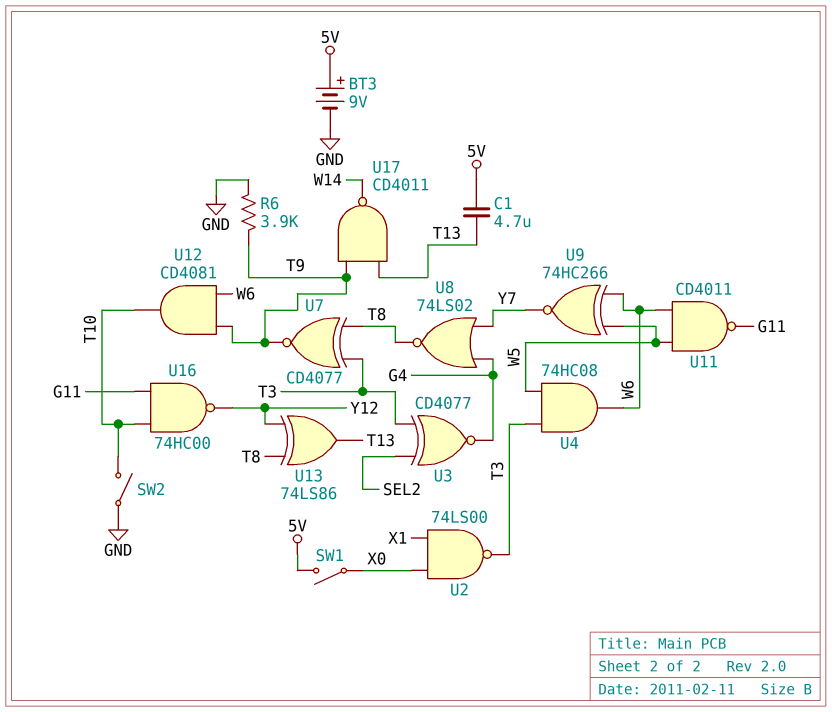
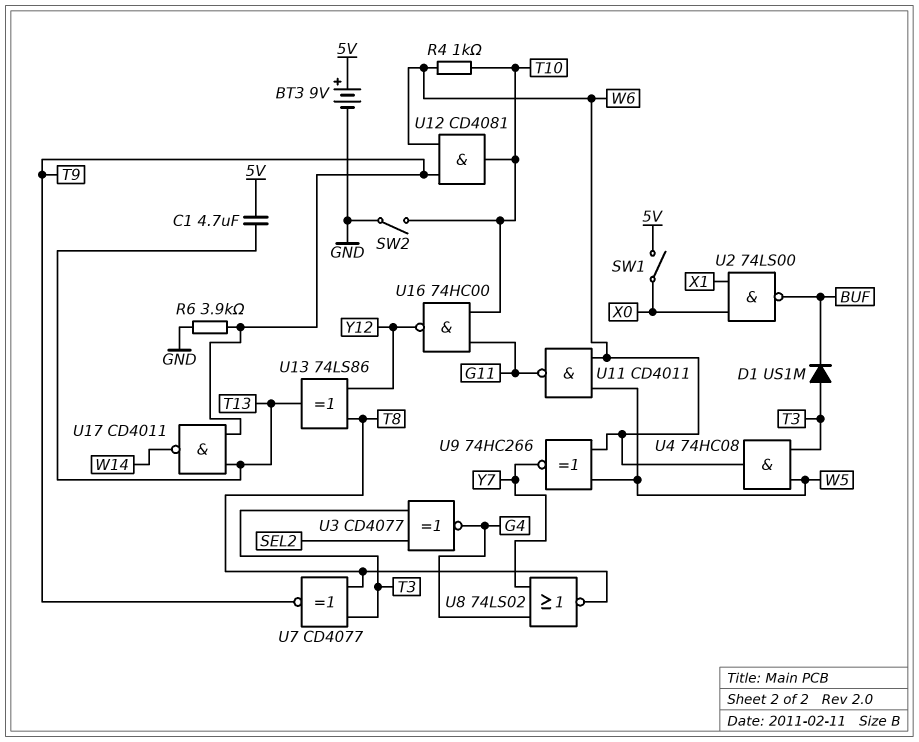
D1: none -> diode US1M (A T3, K BUF)
R4: none -> 1k (T10, W6)
U2: NAND 74LS00 (in X0, in X1, out T3) -> NAND 74LS00 (in X0, in X1, out BUF)

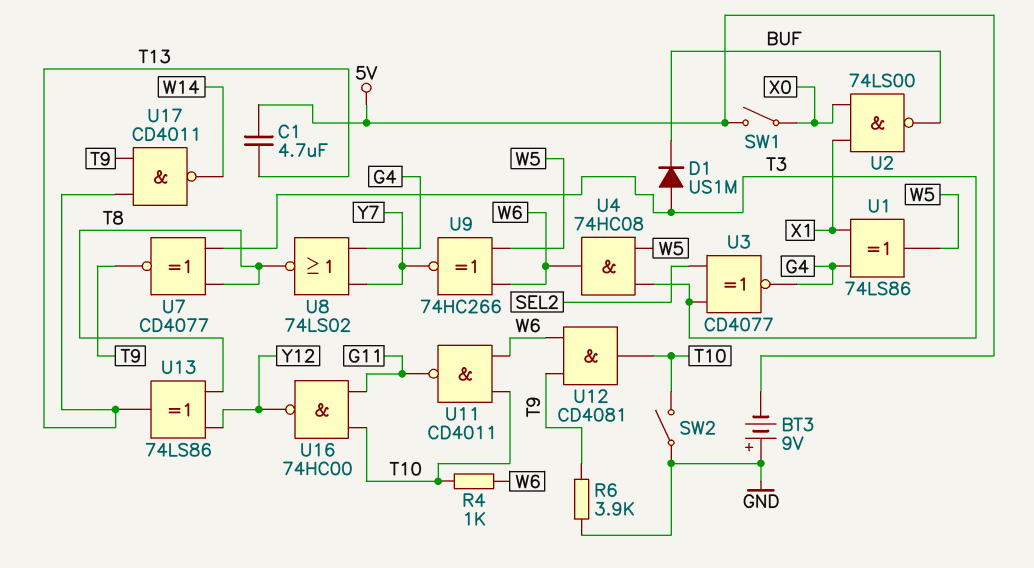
BT3: 9V (plus 5V, minus GND) -> 9V (plus GND, minus 5V)
U1: none -> XOR 74LS86 (in G4, in X1, out W5)
U11: NAND CD4011 (in W5, in W6, out G11) -> NAND CD4011 (in T10, in W6, out G11)

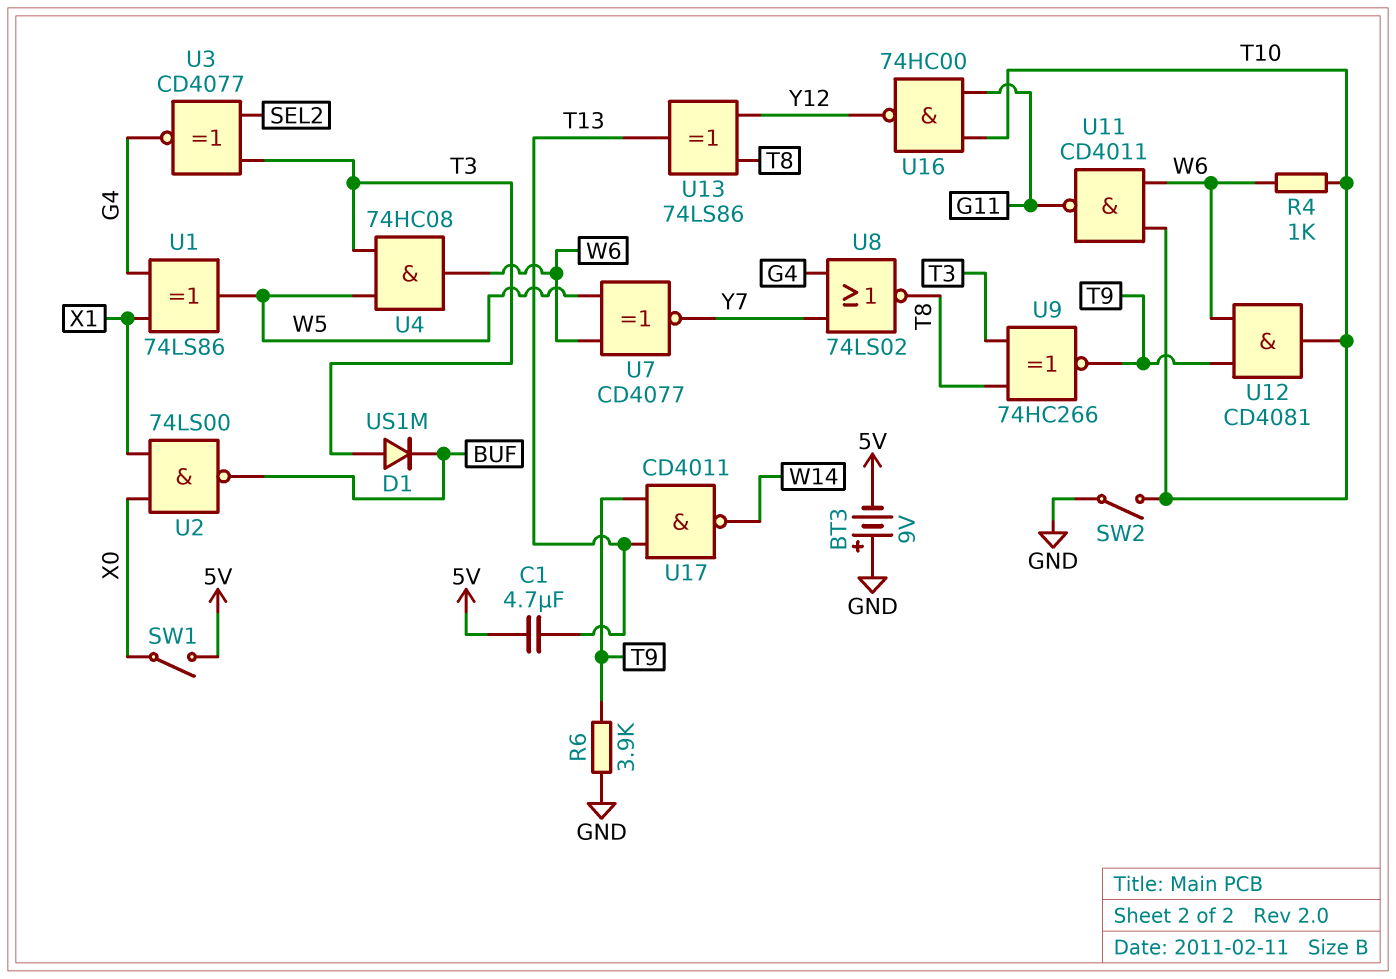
U7: XNOR CD4077 (in T3, in T8, out T9) -> XNOR CD4077 (in W5, in W6, out Y7)
U9: XNOR 74HC266 (in W5, in W6, out Y7) -> XNOR 74HC266 (in T3, in T8, out T9)

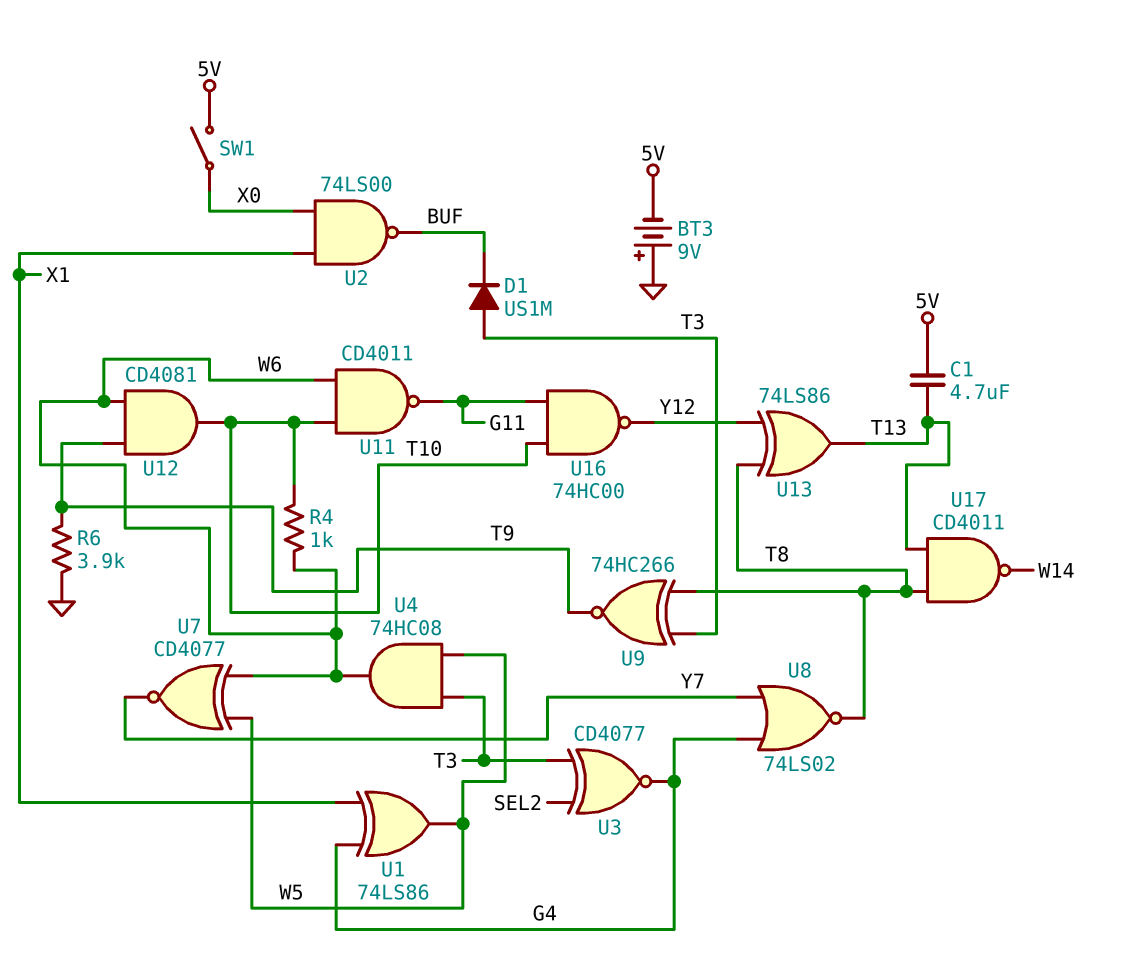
SW2: switch (GND, T10) -> none
U17: NAND CD4011 (in T9, in T13, out W14) -> NAND CD4011 (in T8, in T13, out W14)

